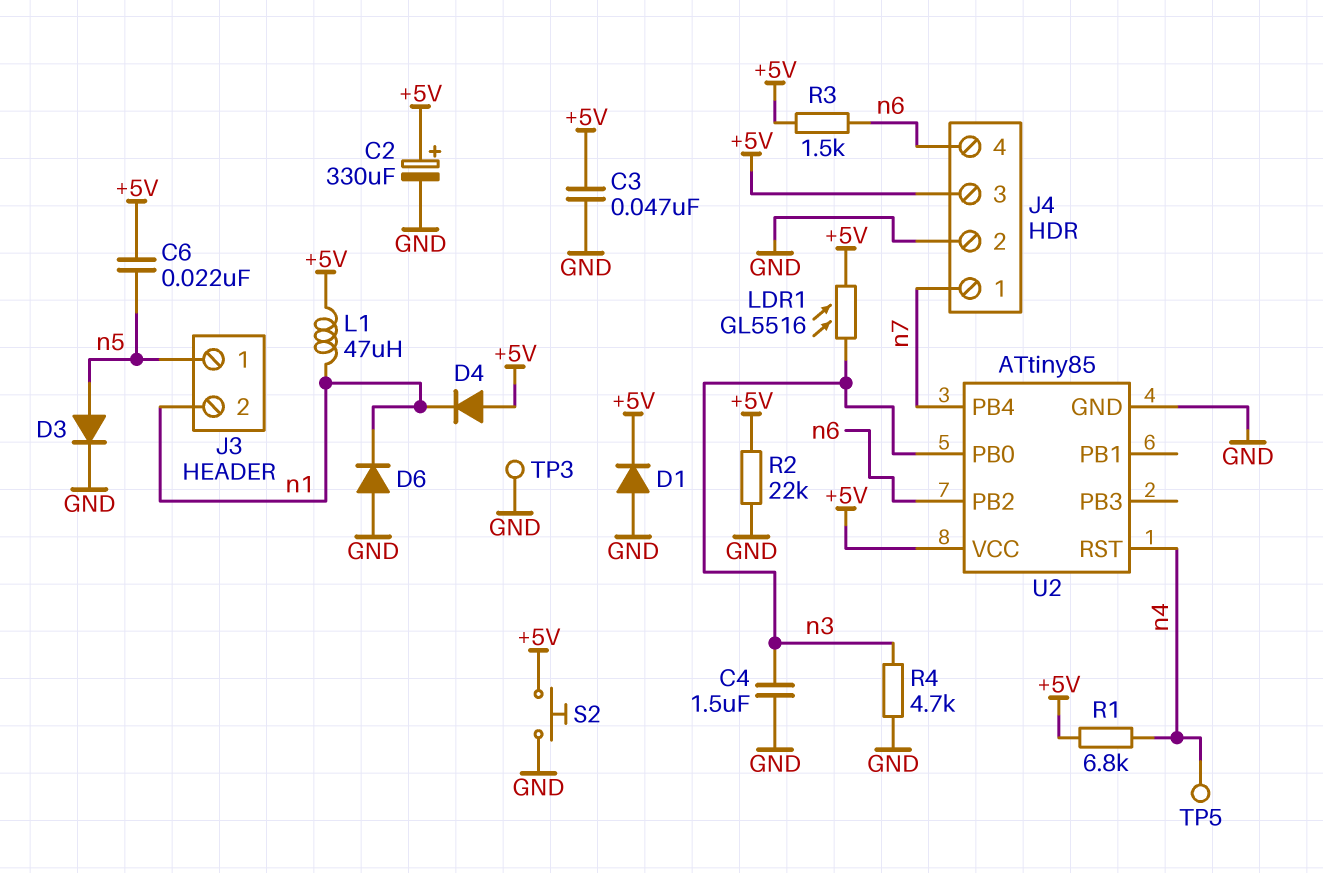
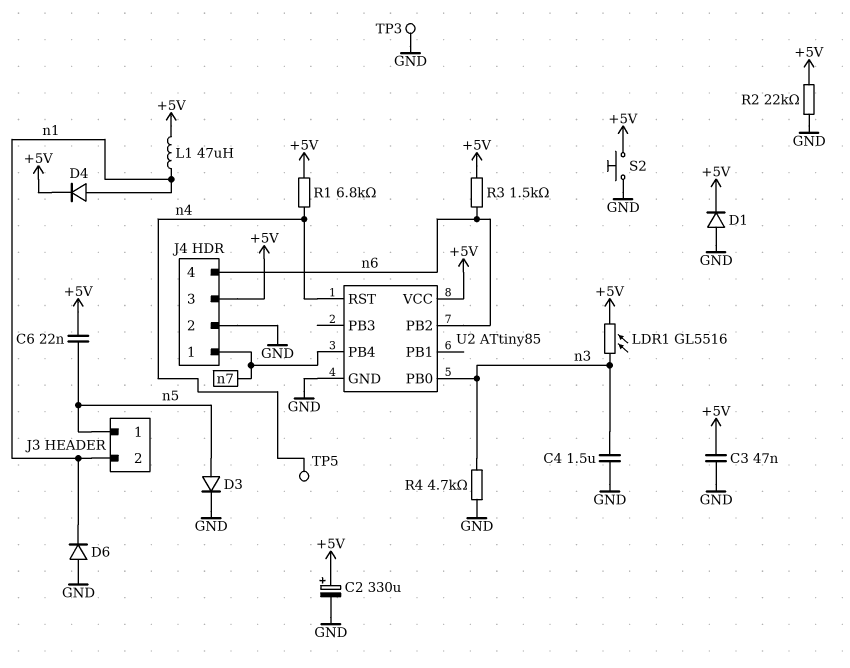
D4: diode (A +5V, K n1) -> diode (A n1, K +5V)

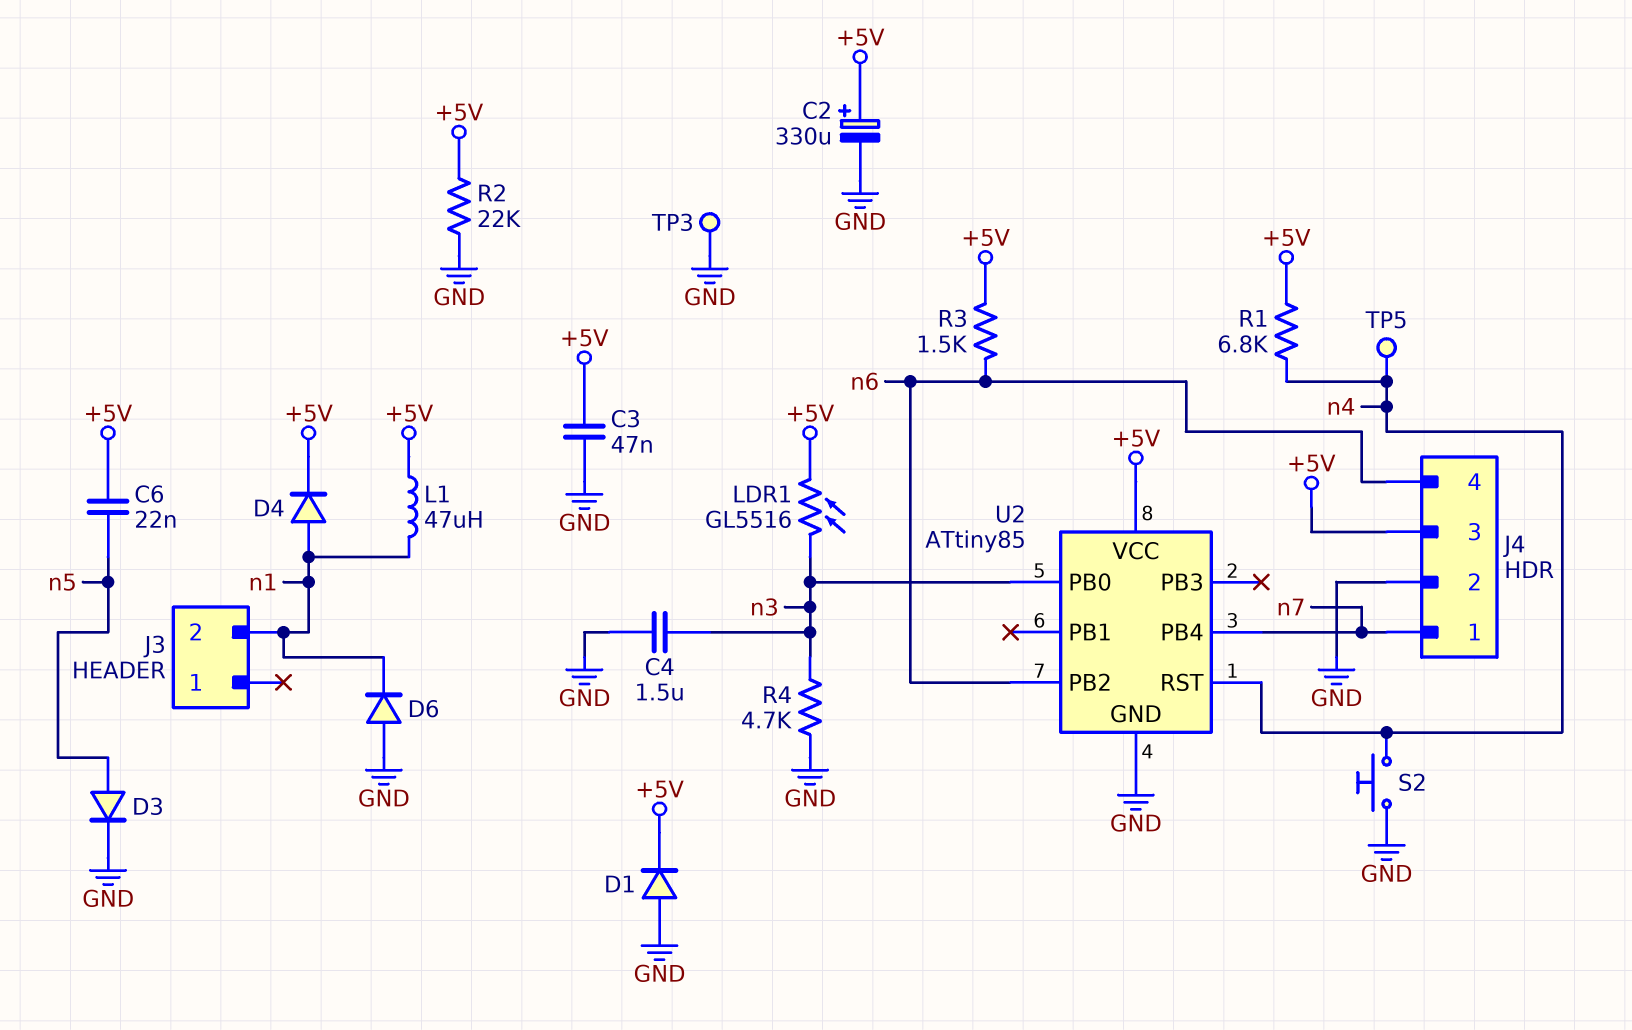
J3 pin 1: n5 -> none
S2: button (+5V, GND) -> button (GND, n4)

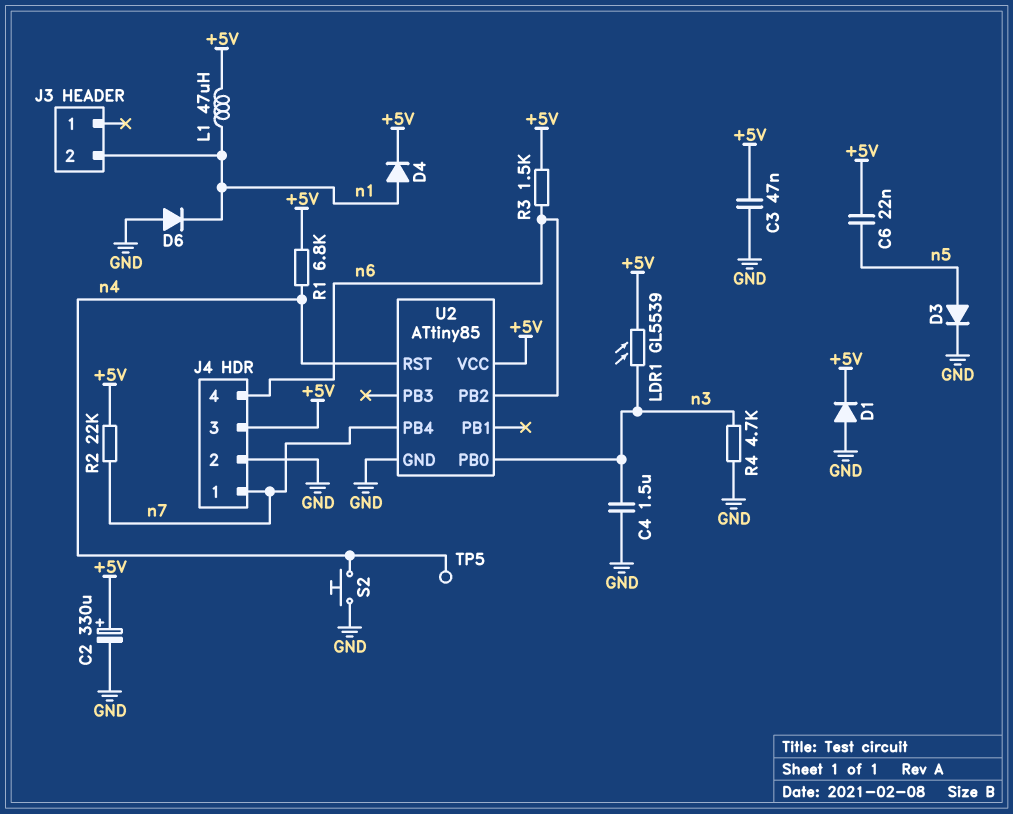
LDR1: GL5516 (+5V, n3) -> GL5539 (+5V, n3)
R2: 22k (+5V, GND) -> 22k (+5V, n7)
TP3: test point (GND) -> none

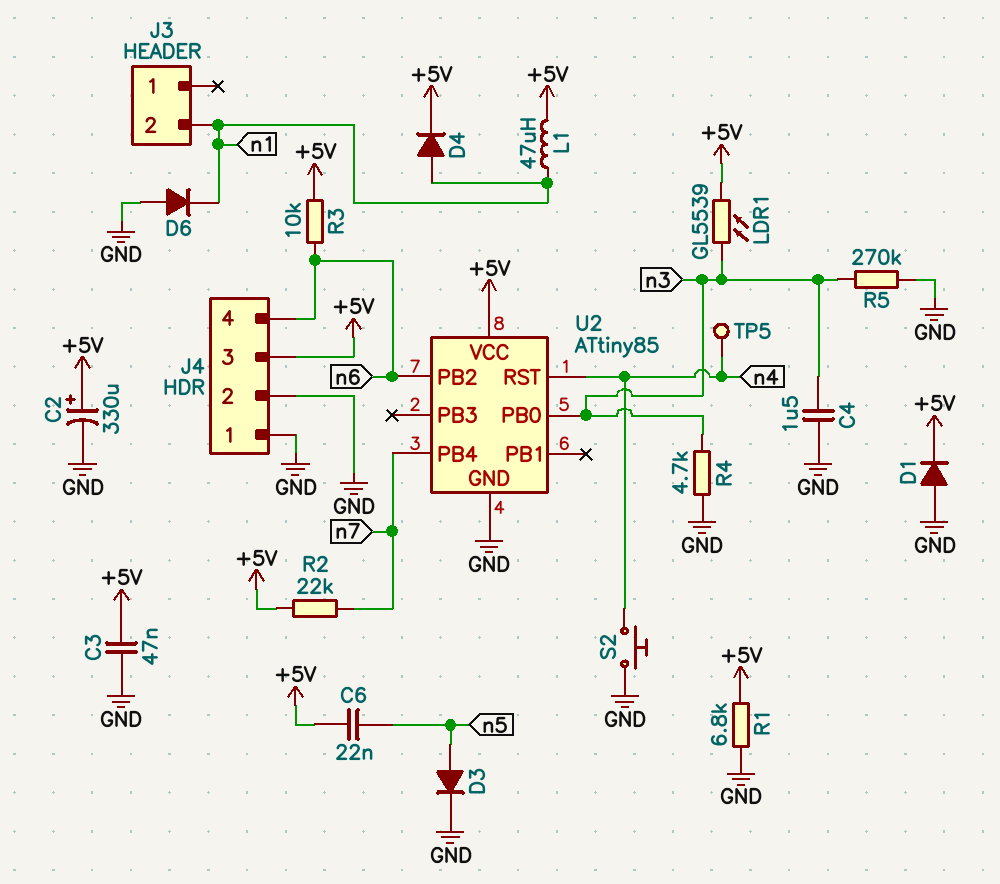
J4 pin 1: n7 -> GND
R1: 6.8k (+5V, n4) -> 6.8k (+5V, GND)
R3: 1.5k (+5V, n6) -> 10k (+5V, n6)
R5: none -> 270k (GND, n3)

